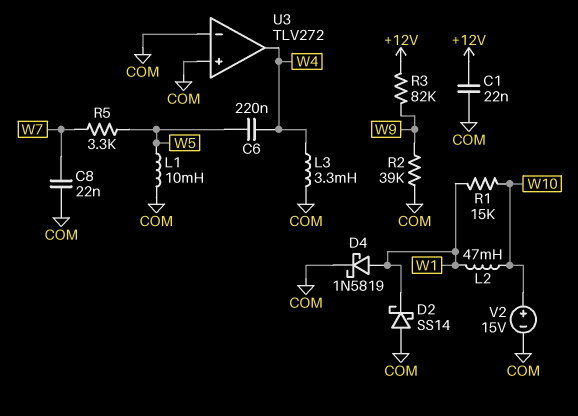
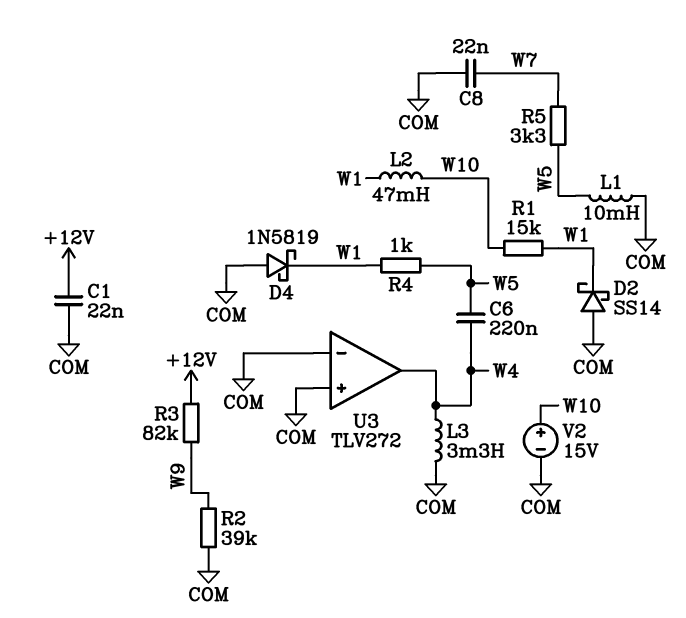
D4: schottky 1N5819 (A W1, K COM) -> schottky 1N5819 (A COM, K W1)
R4: none -> 1k (W1, W5)

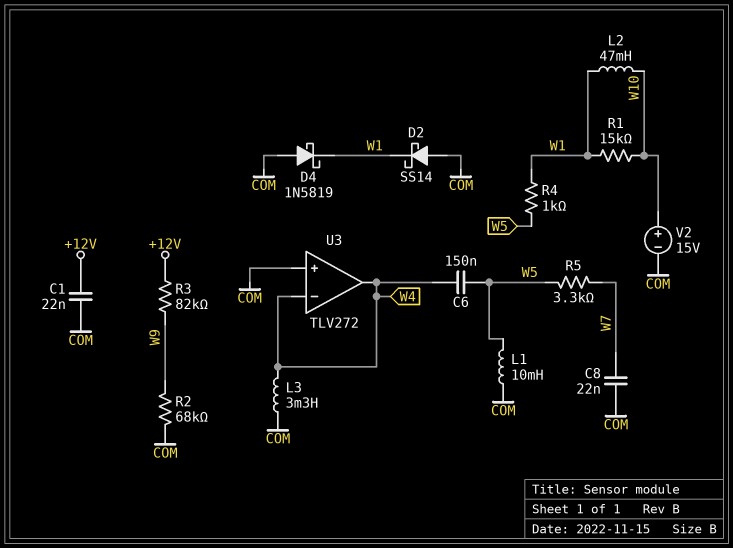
C6: 220nF (W4, W5) -> 150nF (W4, W5)
R2: 39k (COM, W9) -> 68k (COM, W9)
U3 pin in-: COM -> W4

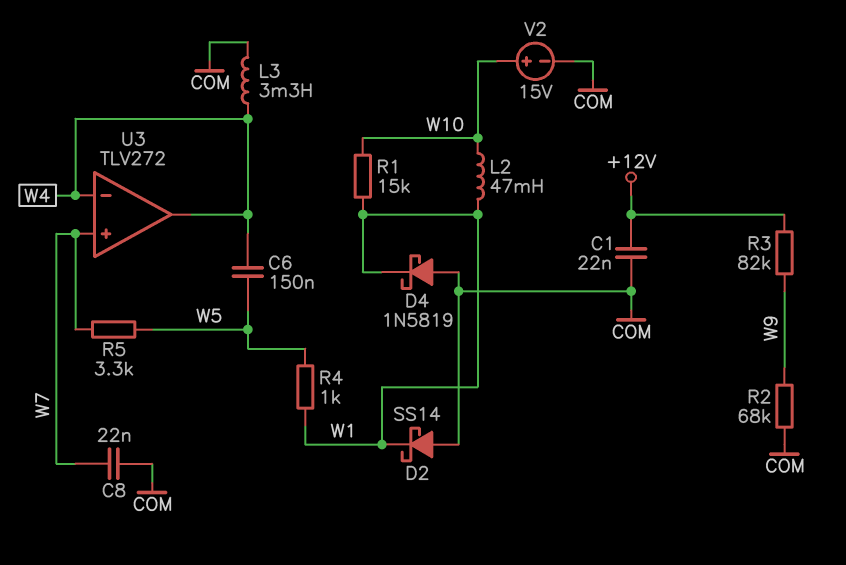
L1: 10mH (COM, W5) -> none
U3 pin in+: COM -> W7

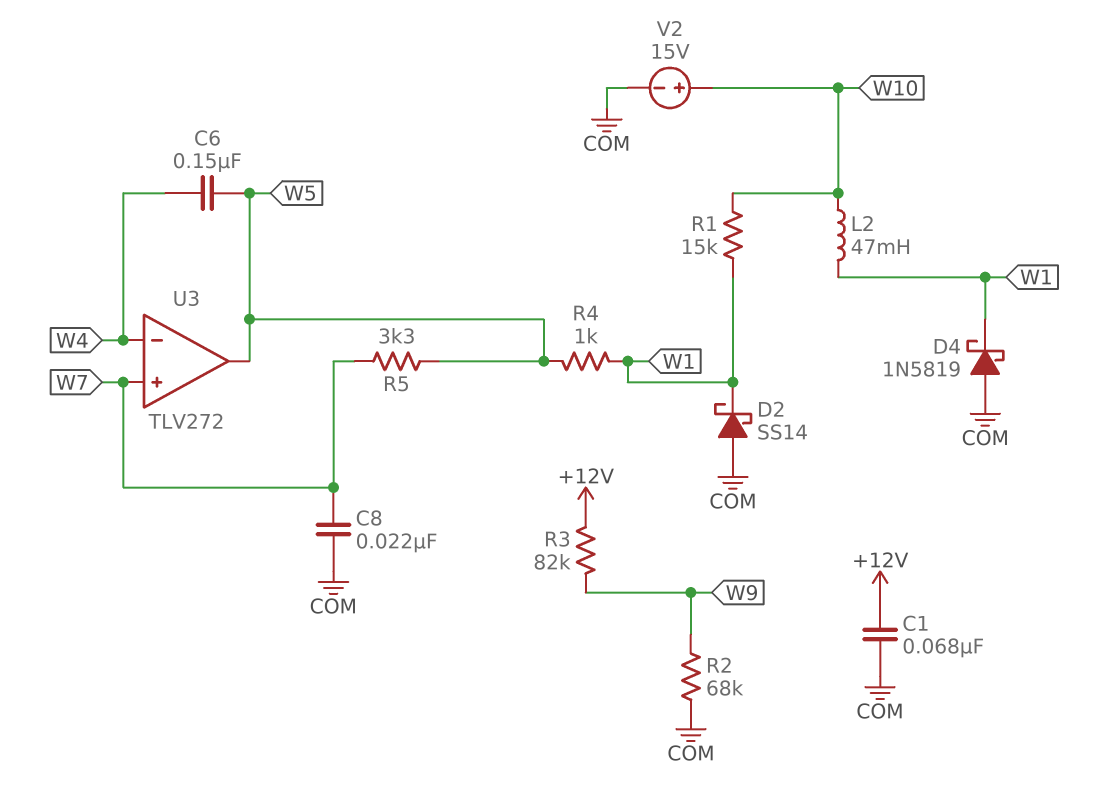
C1: 22nF (+12V, COM) -> 68nF (+12V, COM)
L3: 3.3mH (COM, W4) -> none
U3 pin out: W4 -> W5

